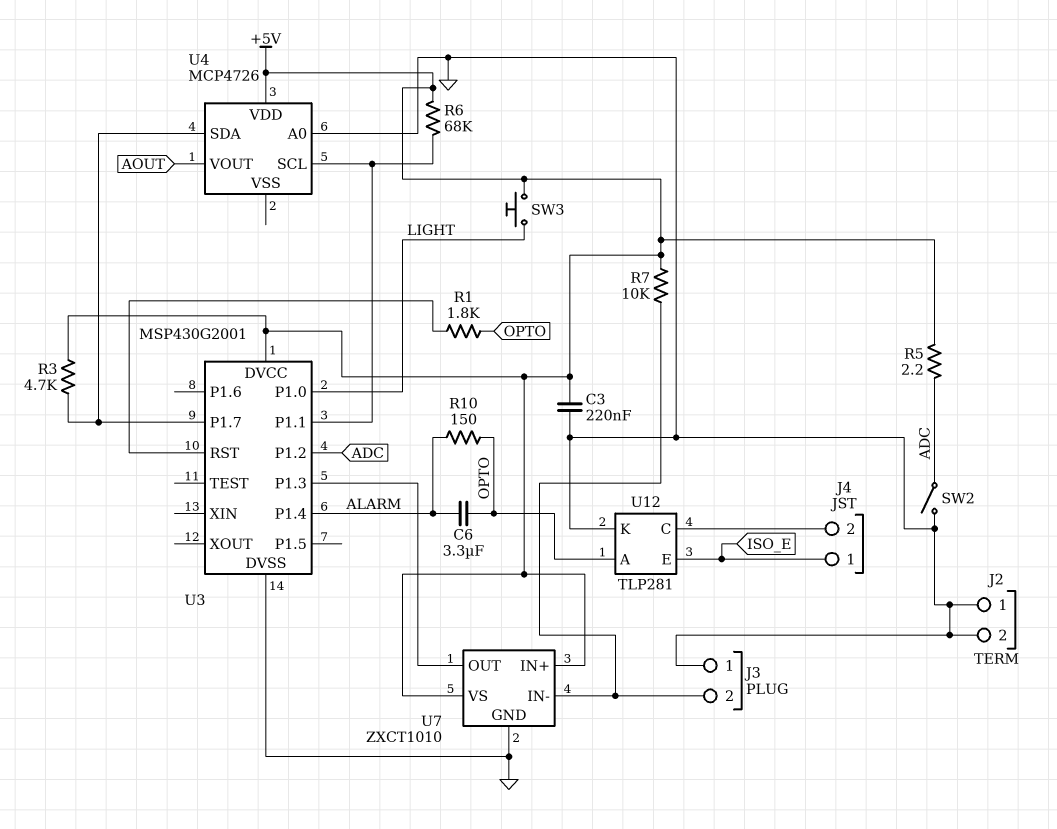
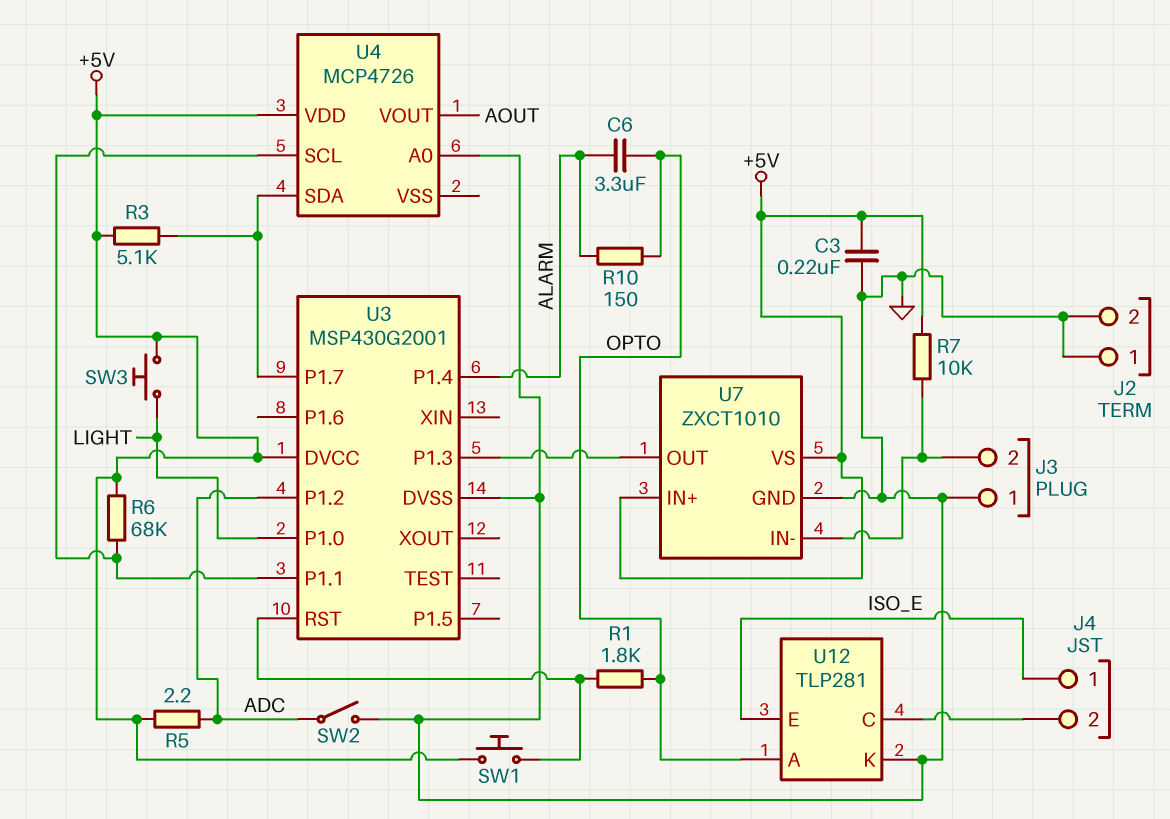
R3: 4.7k (+5V, U3/P1.7) -> 5.1k (+5V, U3/P1.7)
SW1: none -> button (+5V, U3/RST)

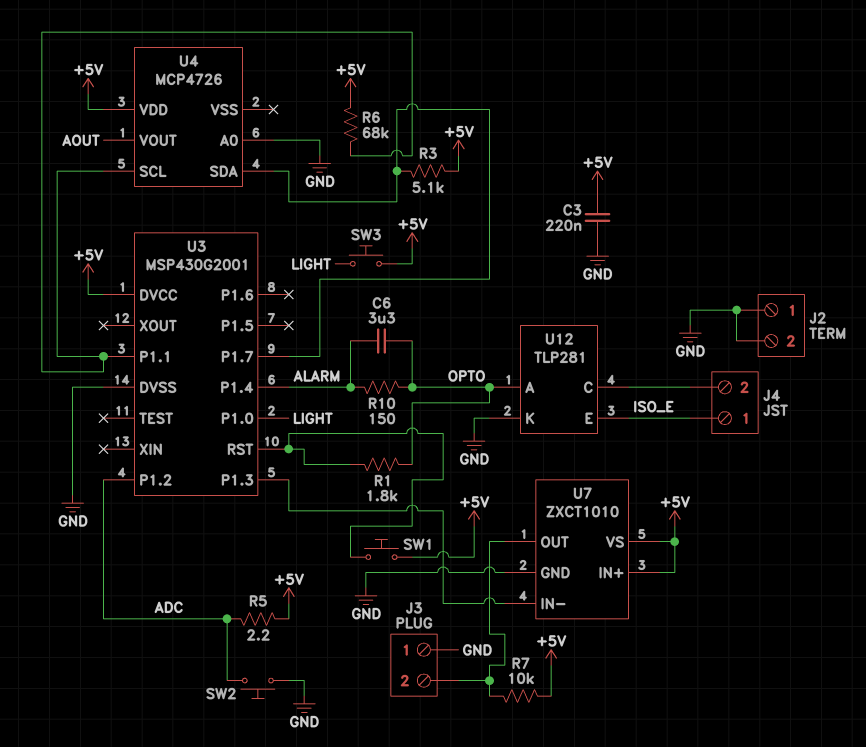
SW2: switch (ADC, GND) -> button (ADC, GND)
U7 pin IN-: J3/2 -> U3/P1.3
U7 pin OUT: U3/P1.3 -> J3/2

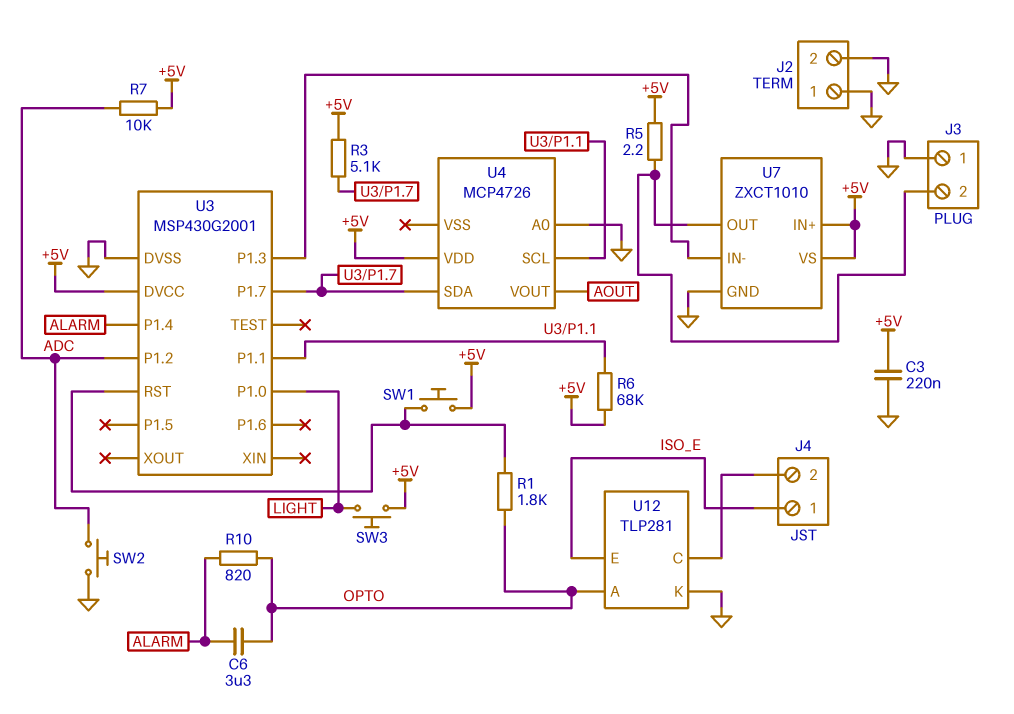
R5: 2.2 (+5V, ADC) -> 2.2 (+5V, J3/2)
R7: 10k (+5V, J3/2) -> 10k (+5V, ADC)
R10: 150 (ALARM, OPTO) -> 820 (ALARM, OPTO)

